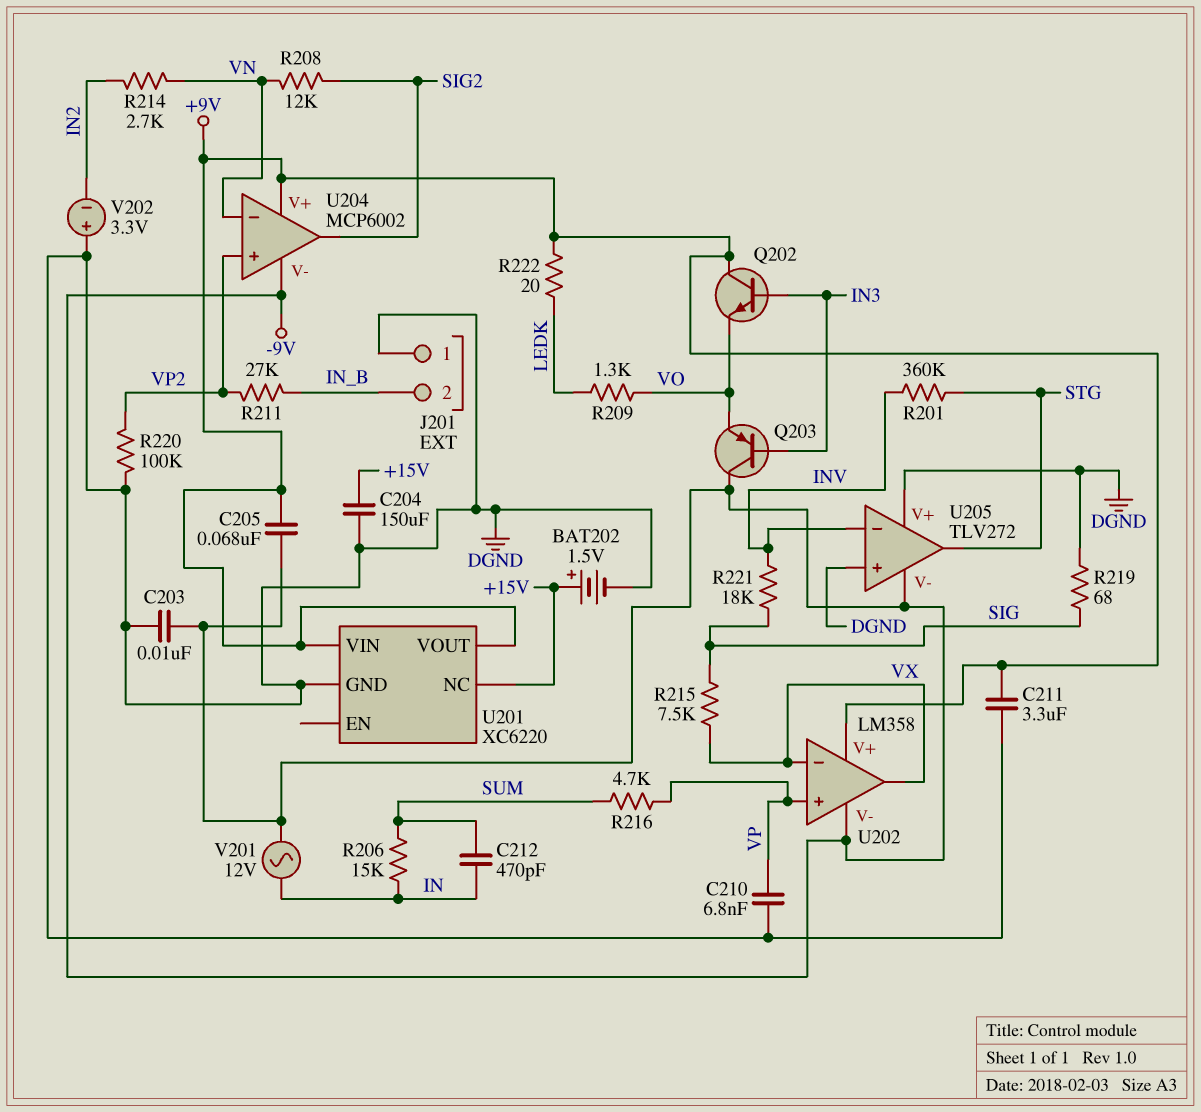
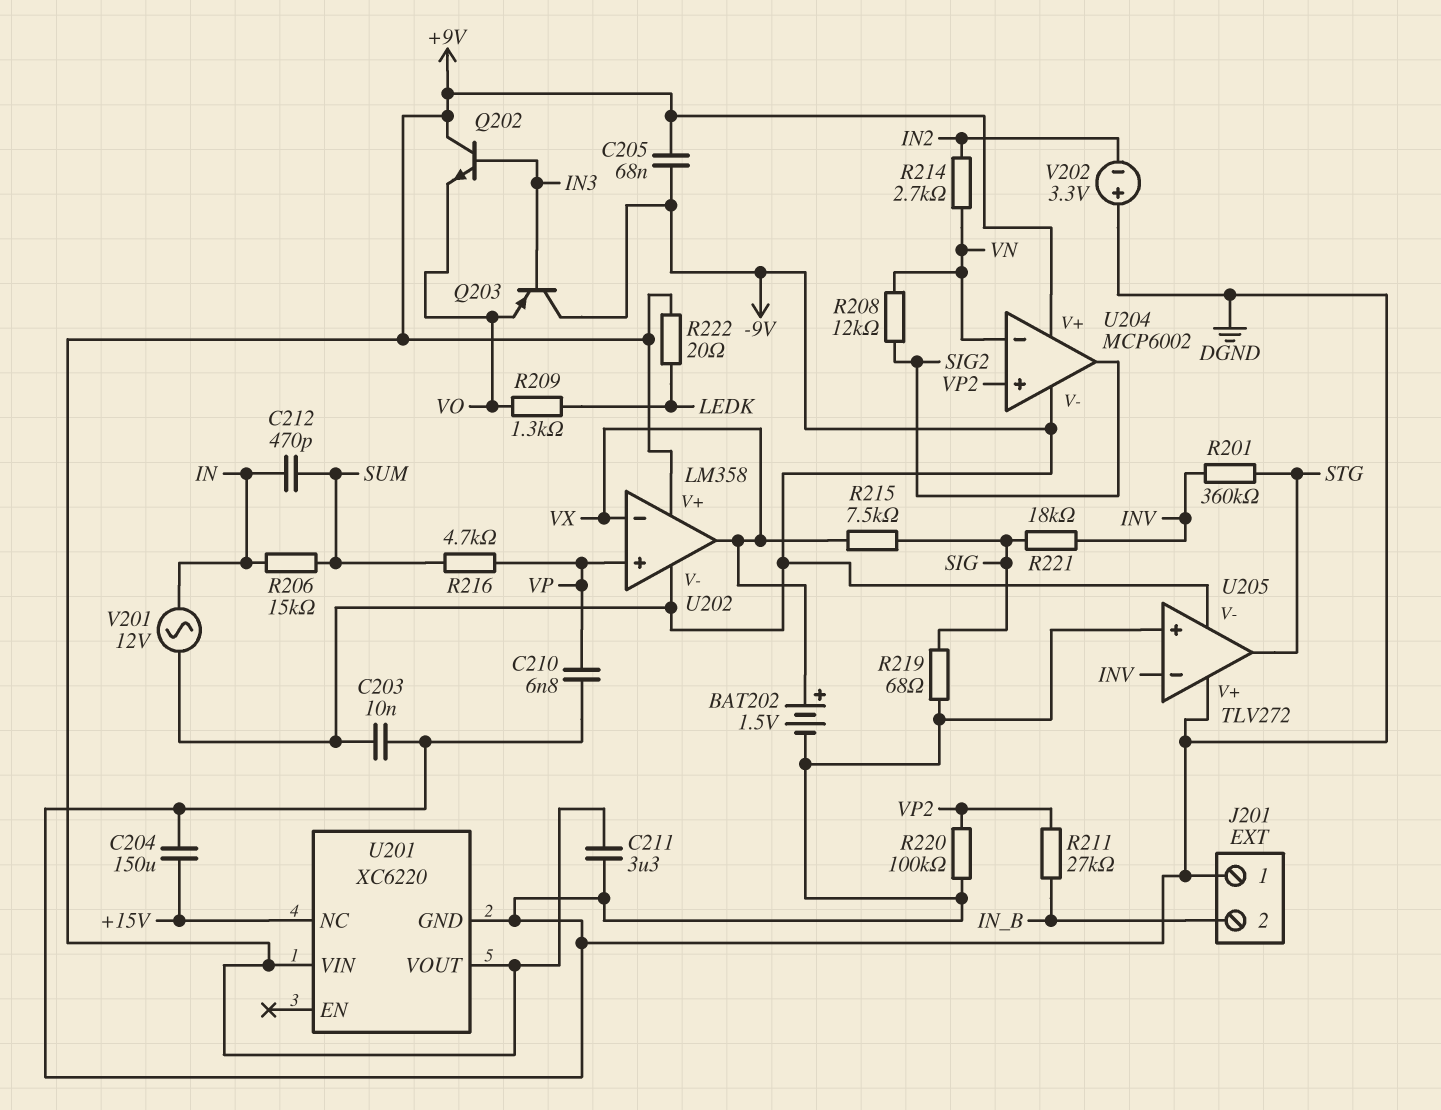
BAT202: 1.5V (plus +15V, minus DGND) -> 1.5V (plus VX, minus DGND)

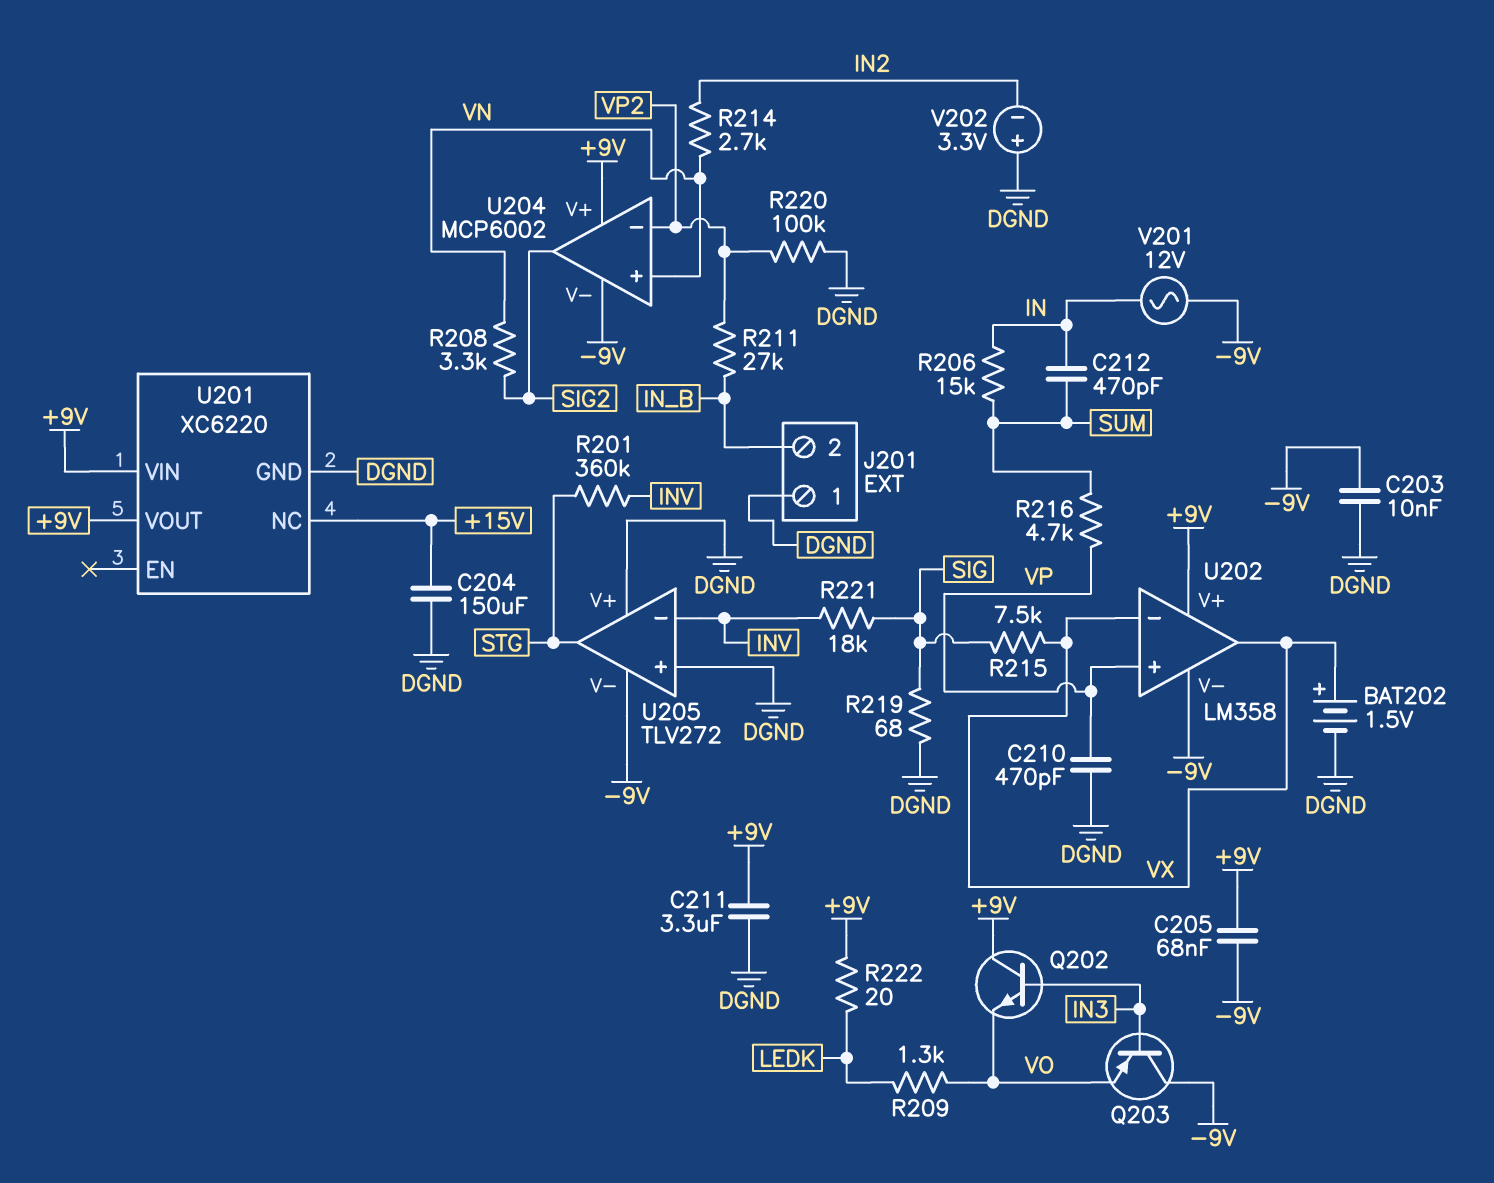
C210: 6.8nF (DGND, VP) -> 470pF (DGND, VP)
R208: 12k (SIG2, VN) -> 3.3k (SIG2, VN)
U204 pin in+: VP2 -> VN
U204 pin in-: VN -> VP2

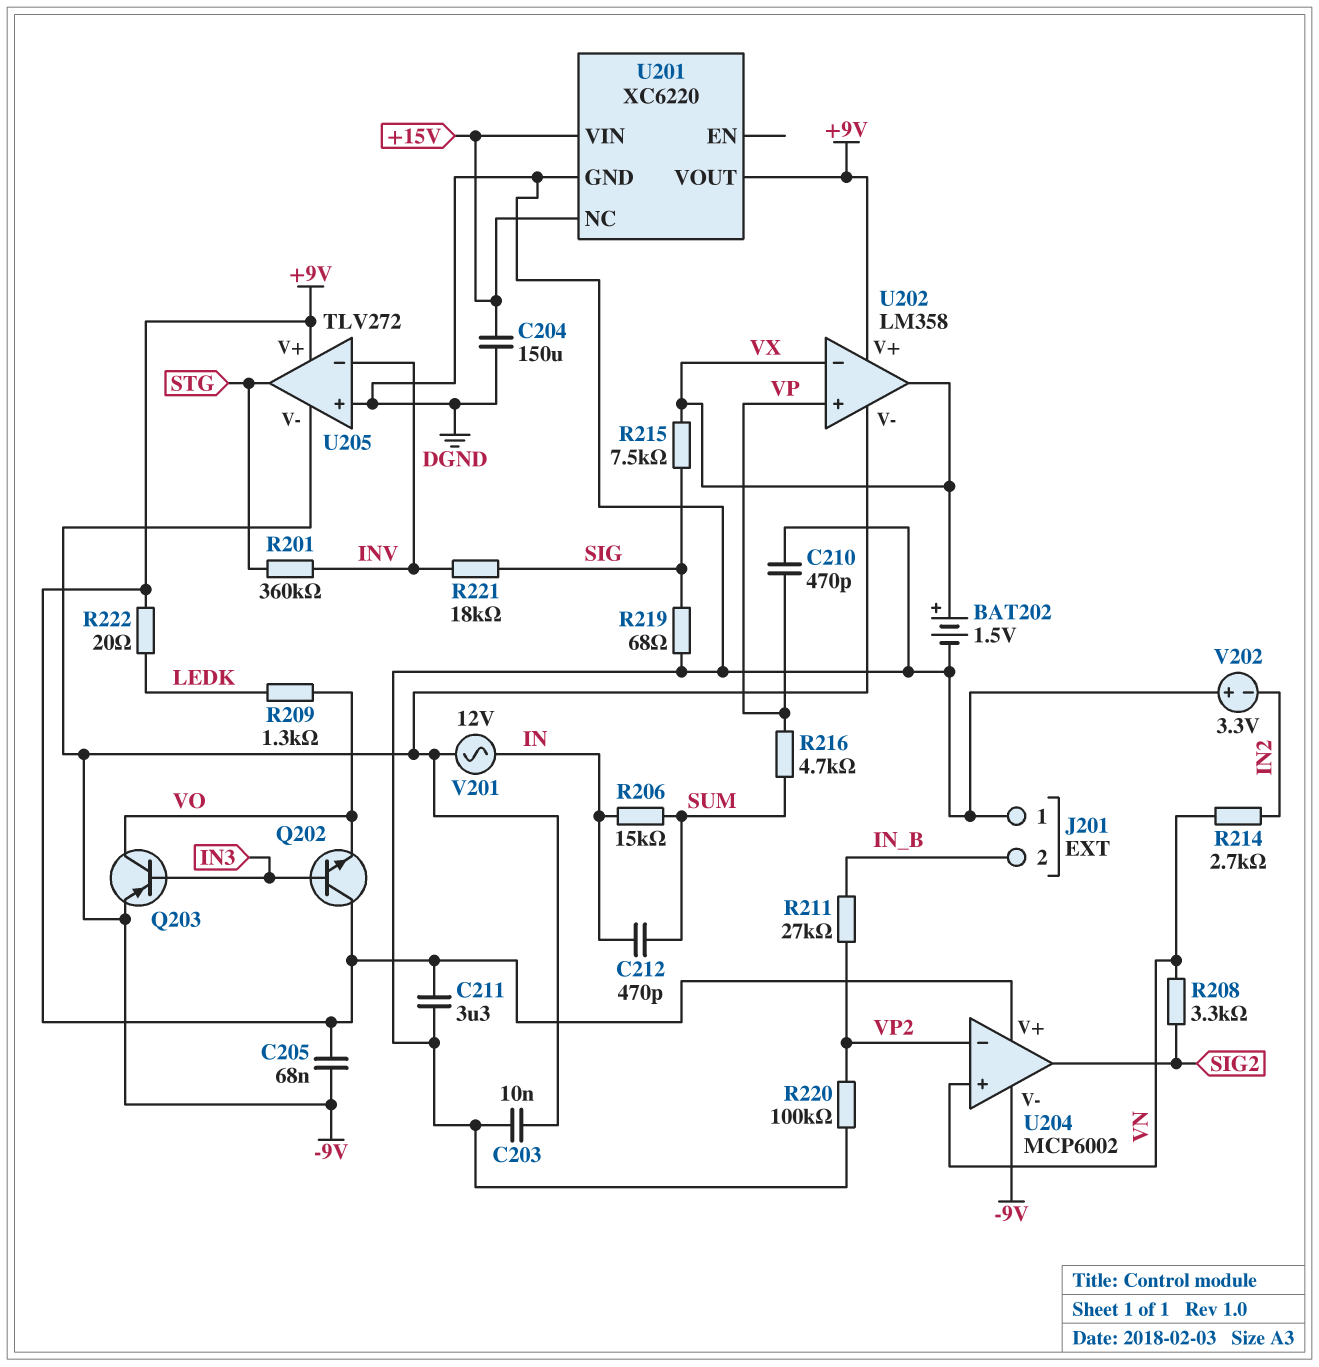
Q203: PNP (B IN3, C -9V, E VO) -> PNP (B IN3, C VO, E -9V)
U201 pin VIN: +9V -> +15V
U205 pin V+: DGND -> +9V

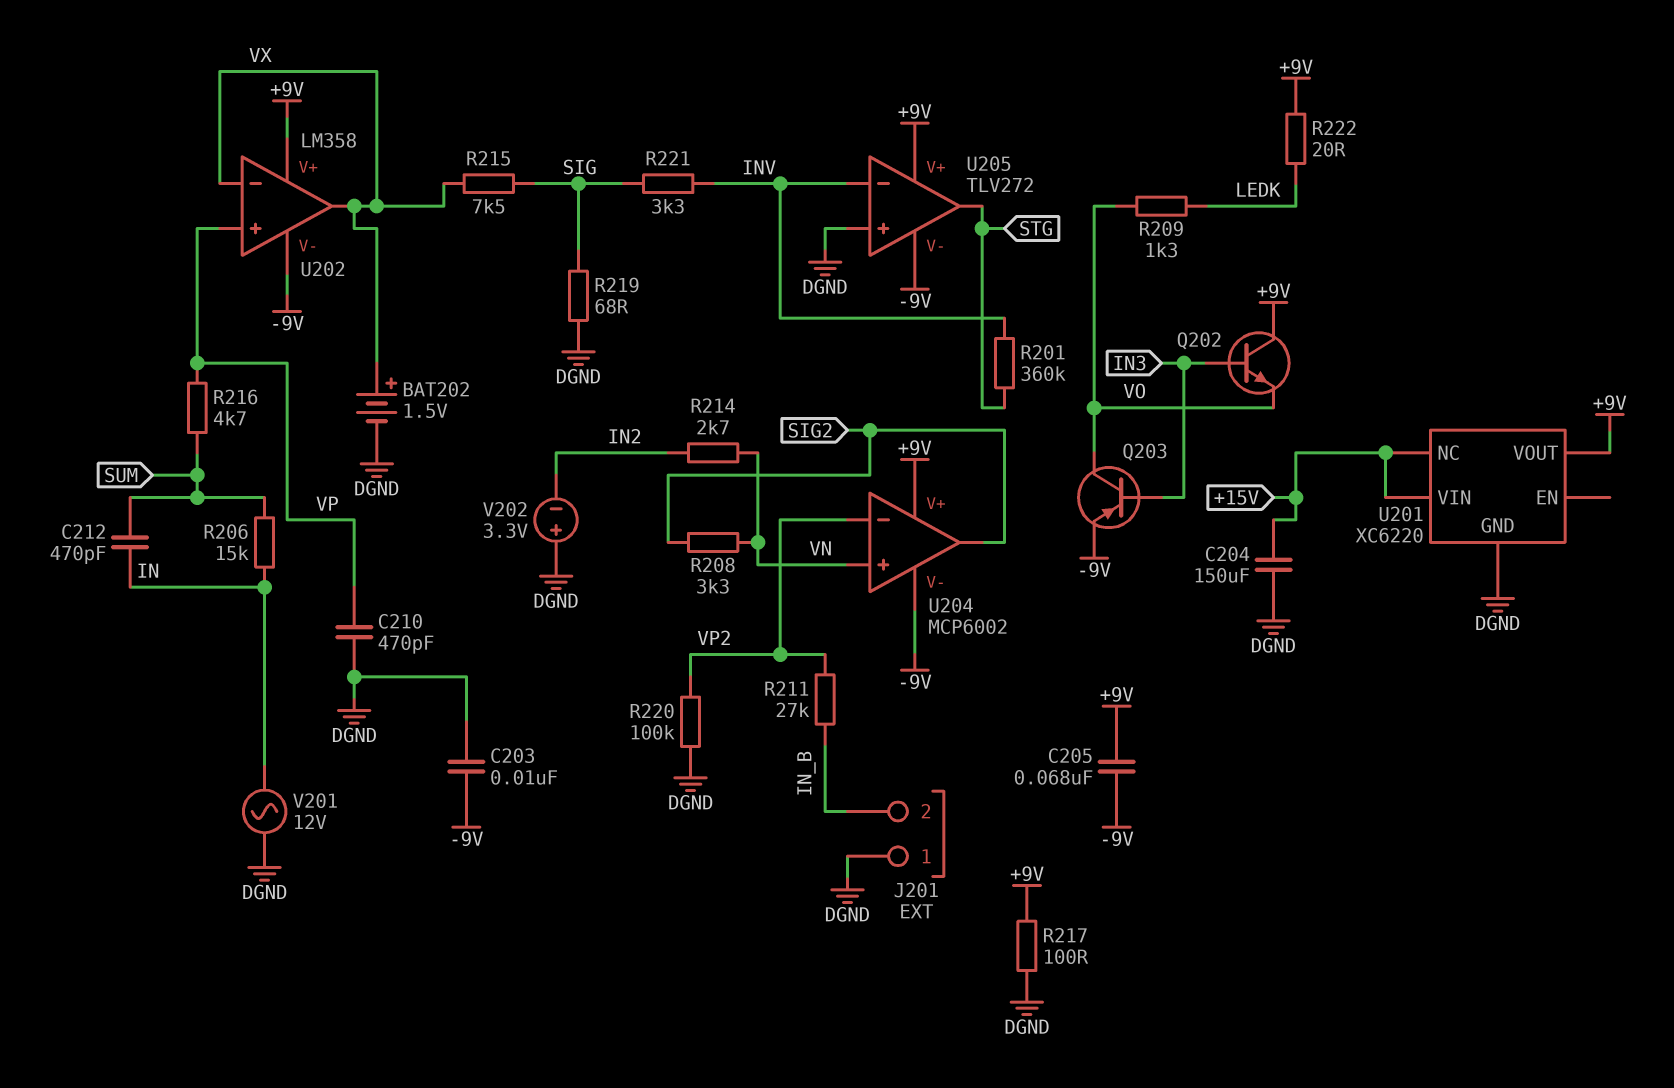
C211: 3.3uF (+9V, DGND) -> none
R217: none -> 100 (+9V, DGND)
R221: 18k (INV, SIG) -> 3.3k (INV, SIG)
V201: AC 12V (-9V, IN) -> AC 12V (DGND, IN)

